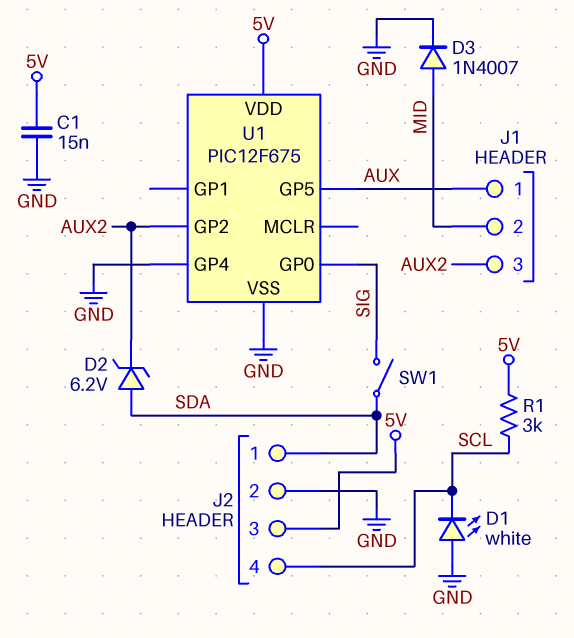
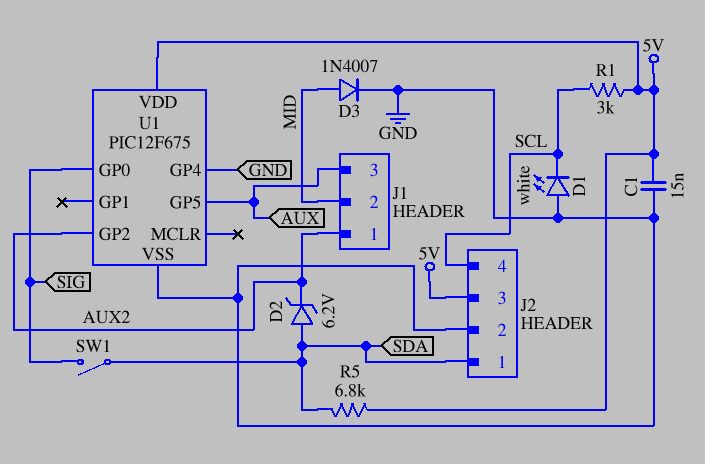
J1 pin 1: AUX -> AUX2
J1 pin 3: AUX2 -> AUX
R5: none -> 6.8k (5V, SDA)

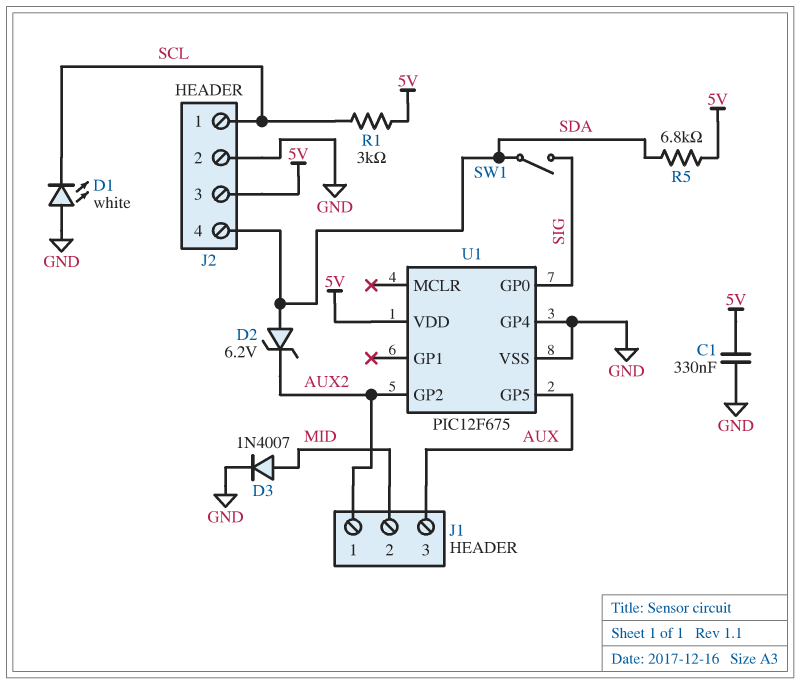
C1: 15nF (5V, GND) -> 330nF (5V, GND)
J2 pin 1: SDA -> SCL
J2 pin 4: SCL -> SDA

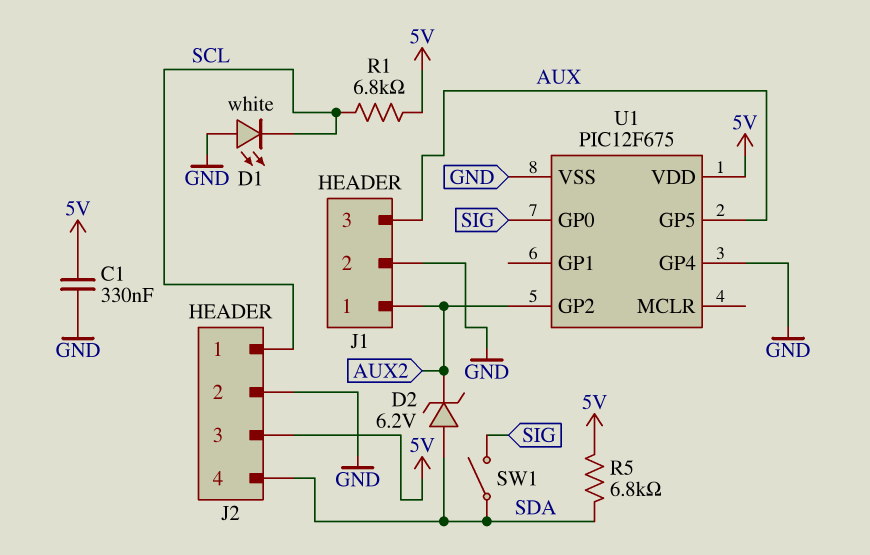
D3: diode 1N4007 (A MID, K GND) -> none
J1 pin 2: MID -> GND
R1: 3k (5V, SCL) -> 6.8k (5V, SCL)

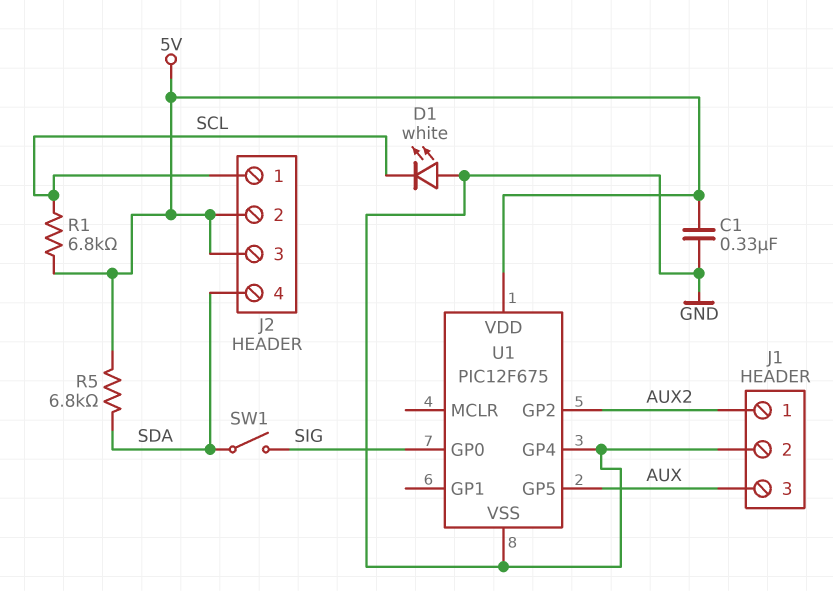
D2: zener 6.2V (A SDA, K AUX2) -> none
J2 pin 2: GND -> 5V

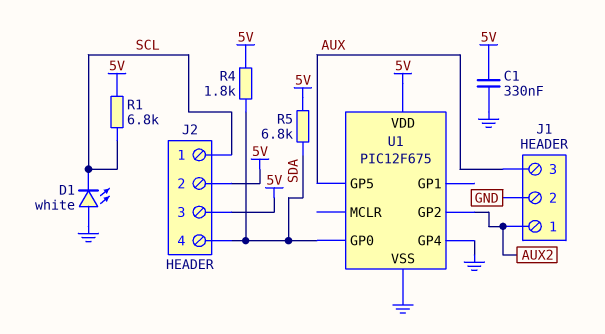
R4: none -> 1.8k (5V, SDA)
SW1: switch (SDA, SIG) -> none
U1 pin GP0: SIG -> SDA

